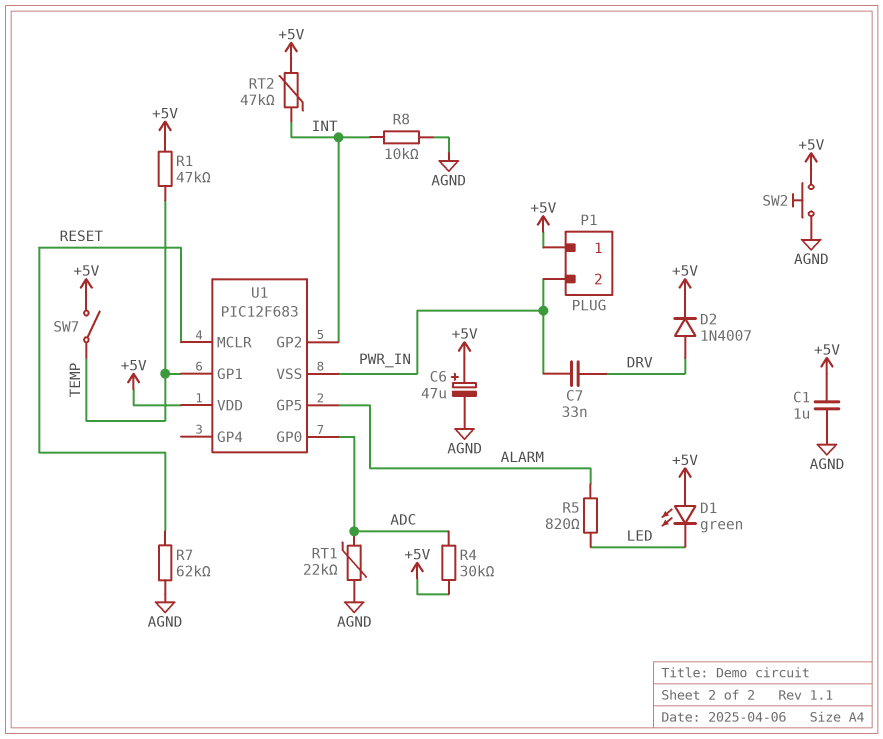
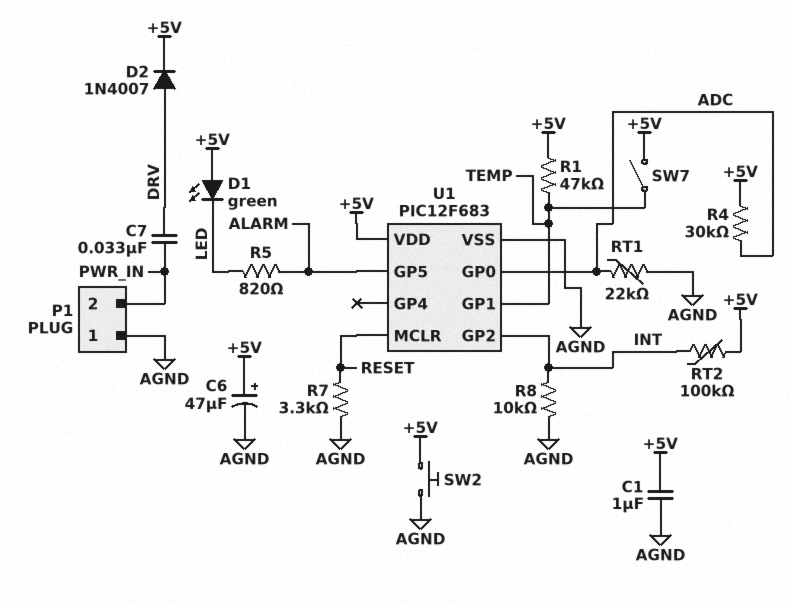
P1 pin 1: +5V -> AGND
R7: 62k (AGND, RESET) -> 3.3k (AGND, RESET)
RT2: 47k (+5V, INT) -> 100k (+5V, INT)
U1 pin VSS: PWR_IN -> AGND

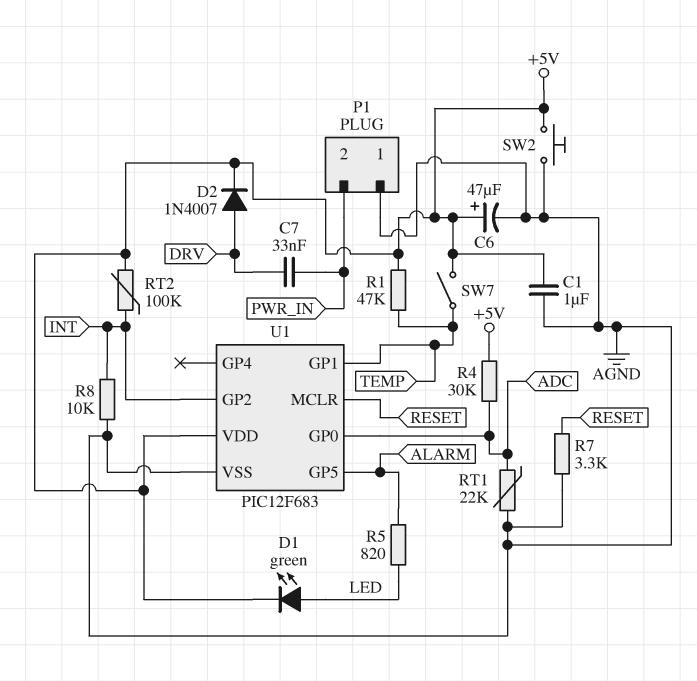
D1: LED green (A +5V, K LED) -> LED green (A LED, K +5V)

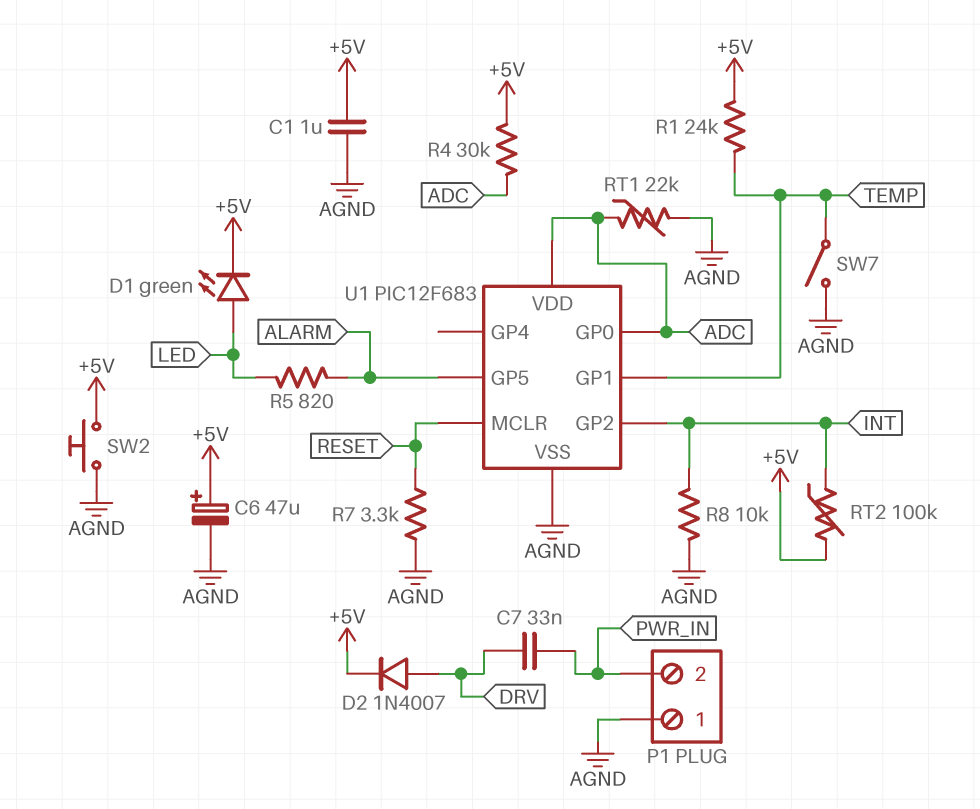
R1: 47k (+5V, TEMP) -> 24k (+5V, TEMP)
SW7: switch (+5V, TEMP) -> switch (AGND, TEMP)
U1 pin VDD: +5V -> ADC

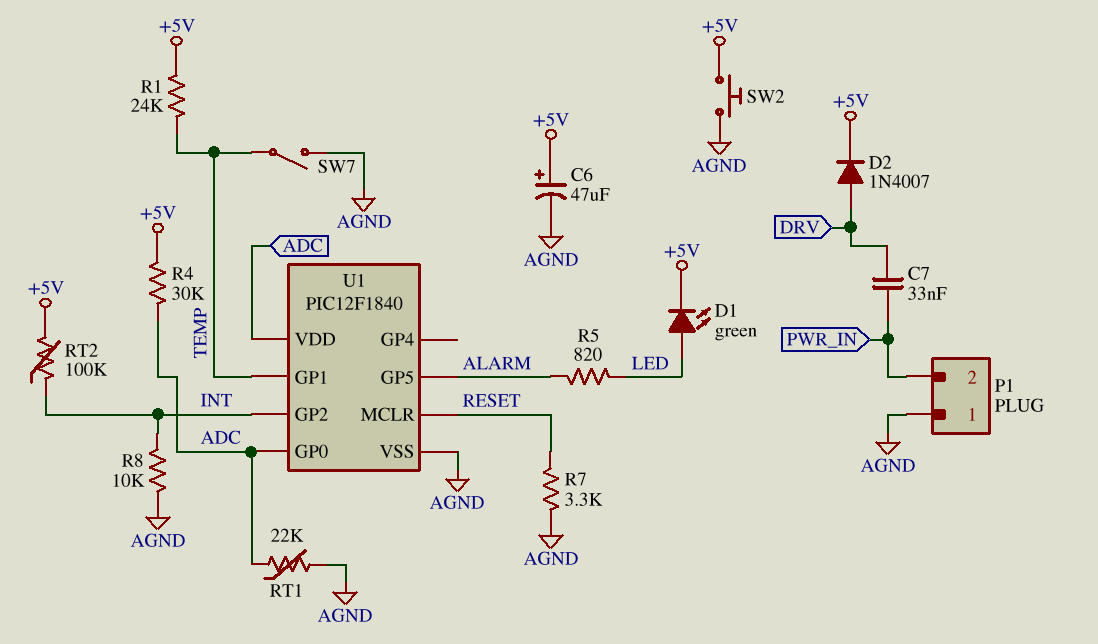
C1: 1uF (+5V, AGND) -> none
U1: PIC12F683 -> PIC12F1840

